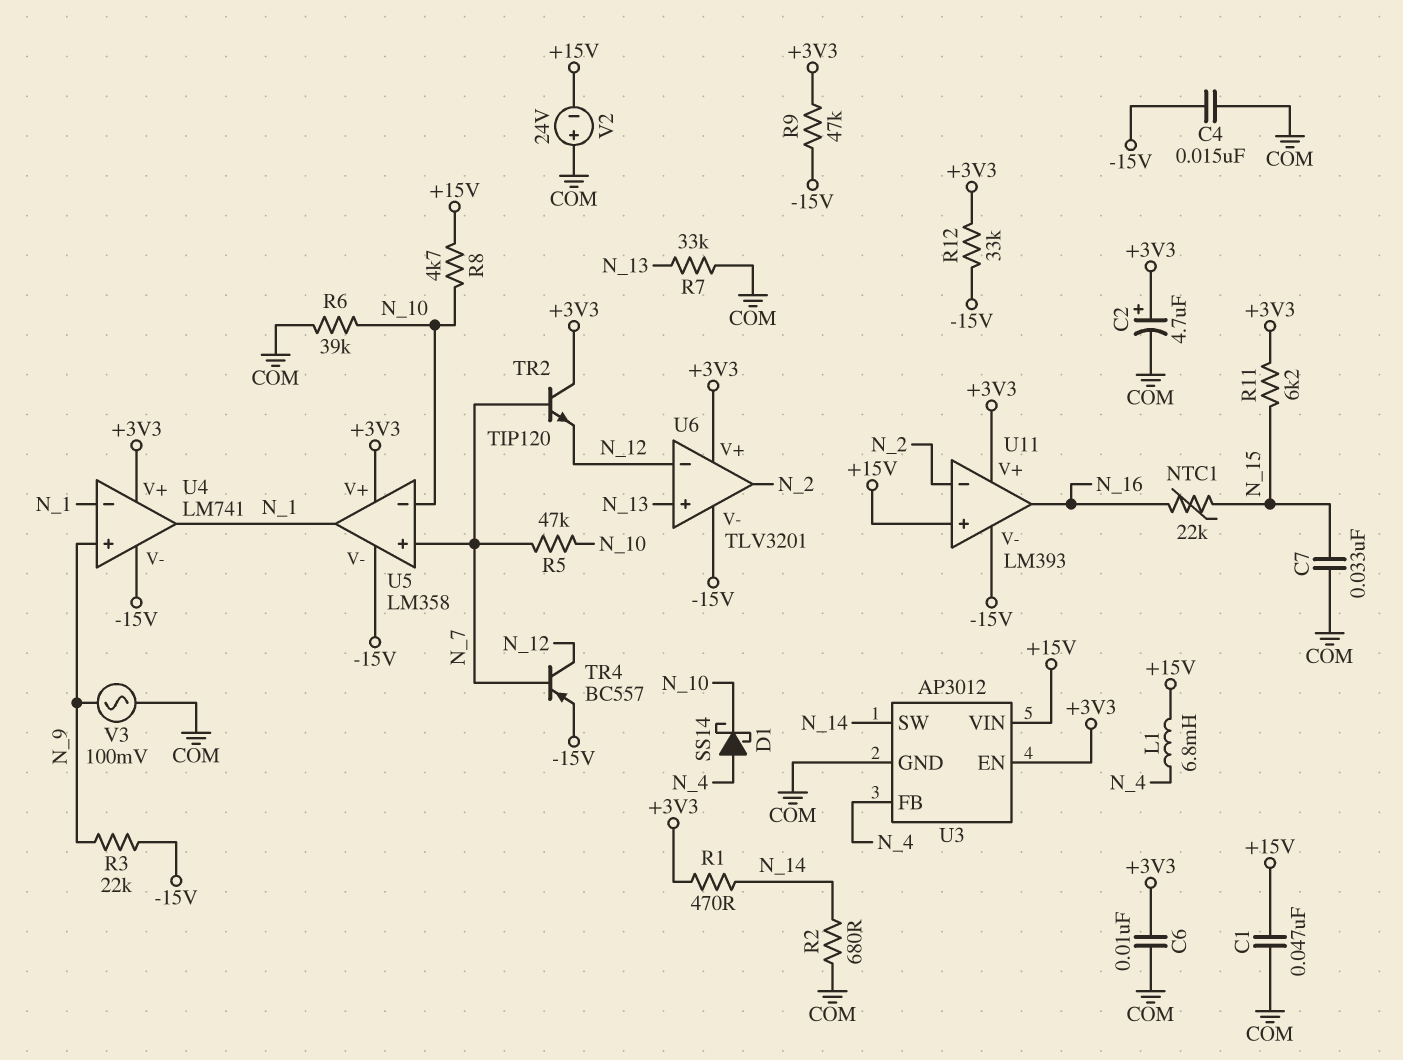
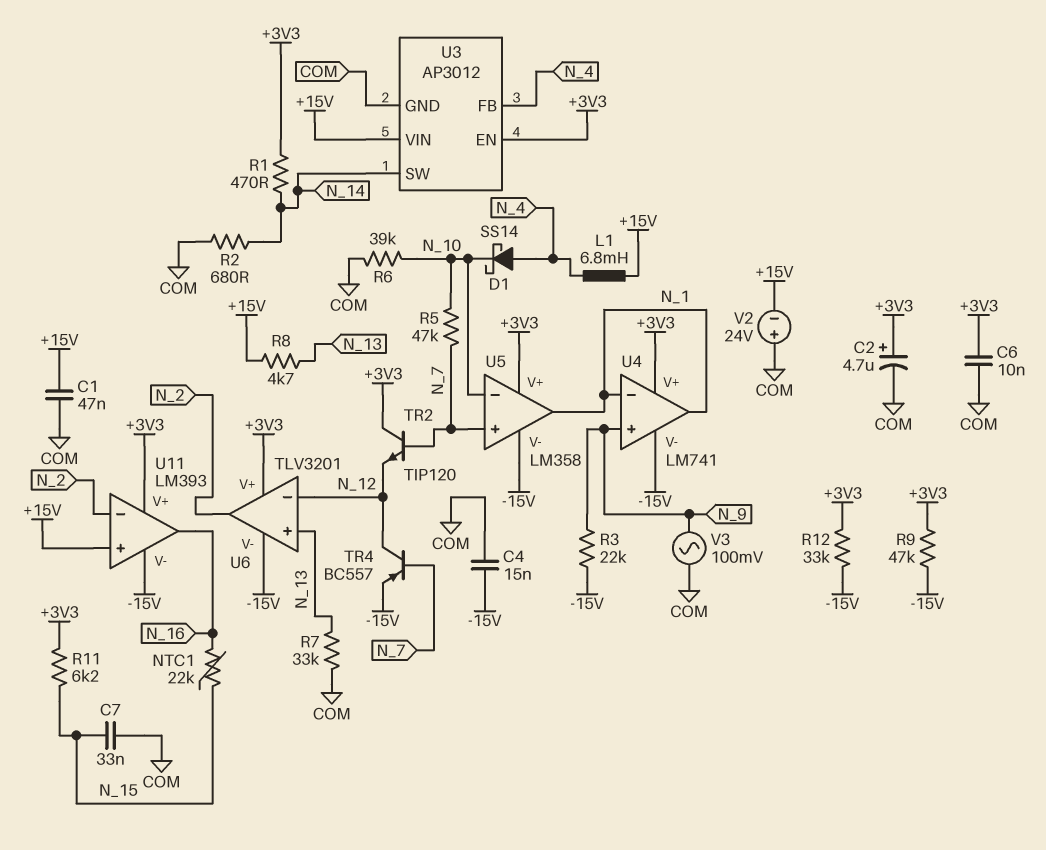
R8: 4.7k (+15V, N_10) -> 4.7k (+15V, N_13)

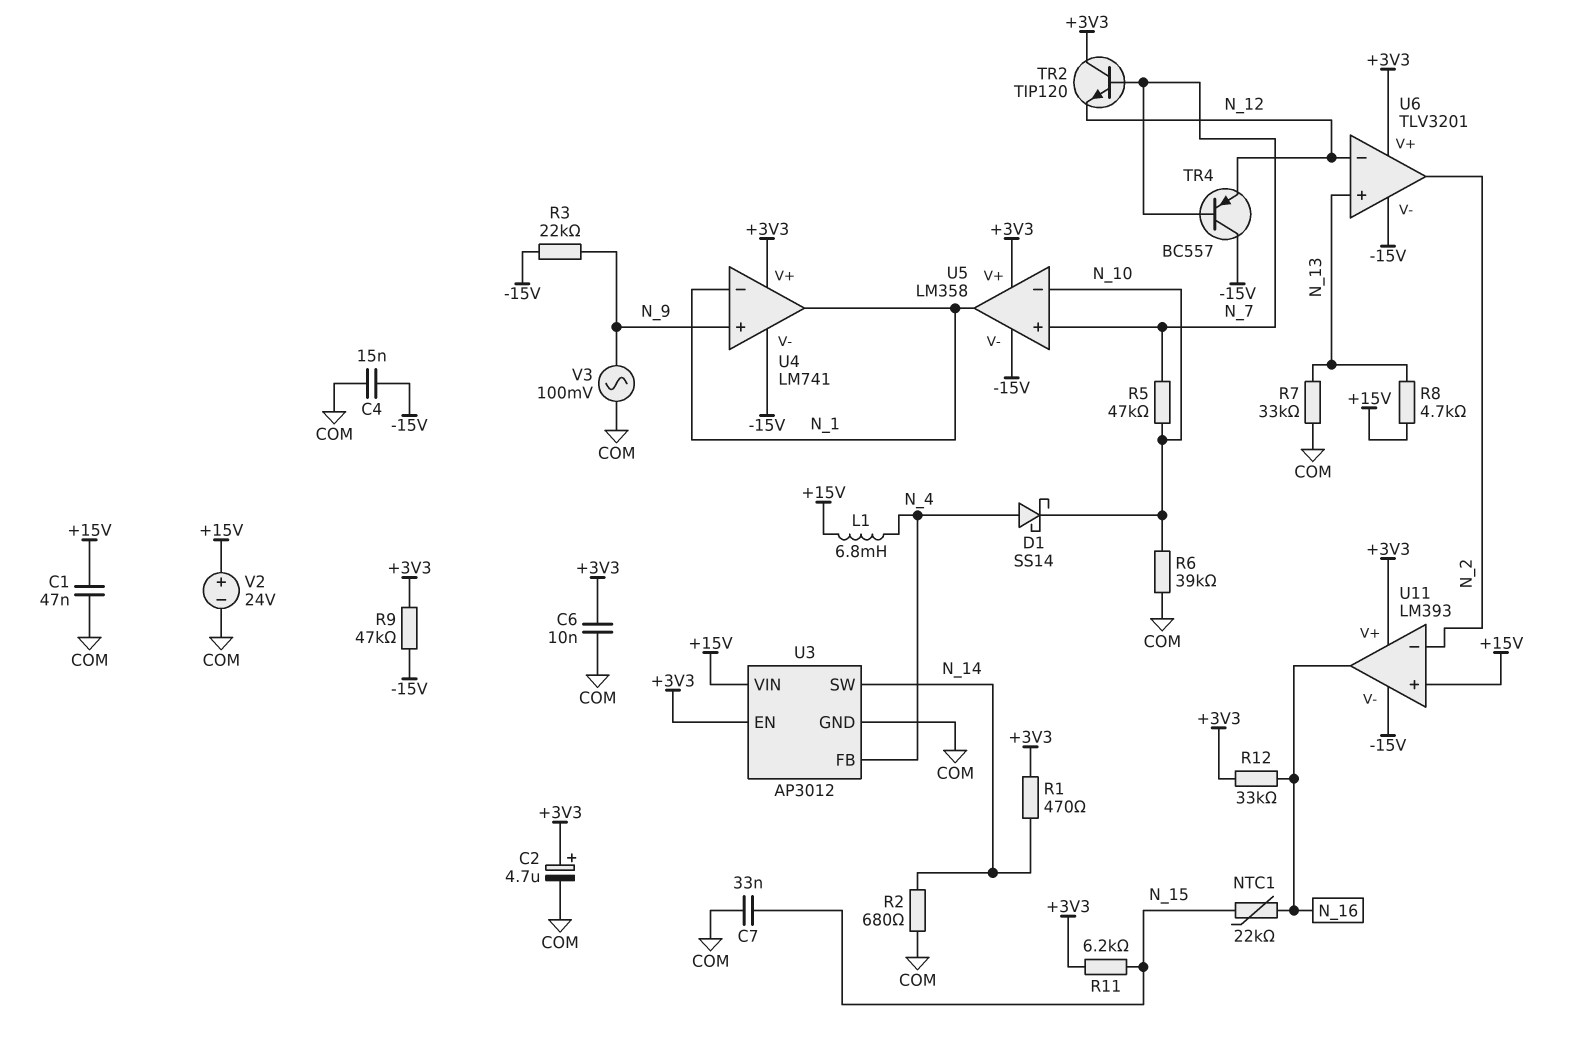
R12: 33k (+3V3, -15V) -> 33k (+3V3, N_16)
TR4: PNP BC557 (B N_7, C N_12, E -15V) -> PNP BC557 (B N_7, C -15V, E N_12)
V2: 24V (plus COM, minus +15V) -> 24V (plus +15V, minus COM)

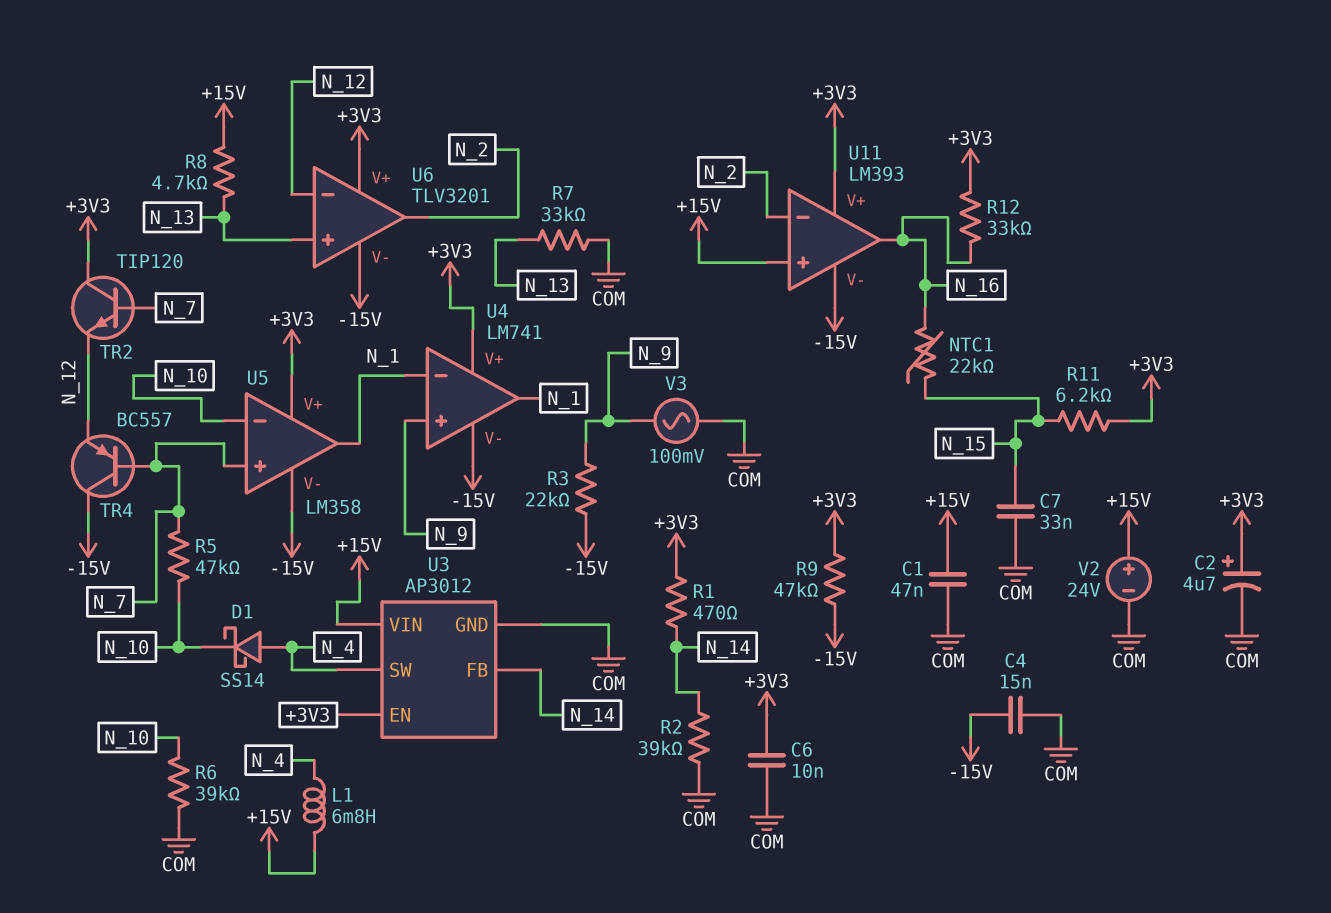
R2: 680 (COM, N_14) -> 39k (COM, N_14)
U3 pin FB: N_4 -> N_14
U3 pin SW: N_14 -> N_4

